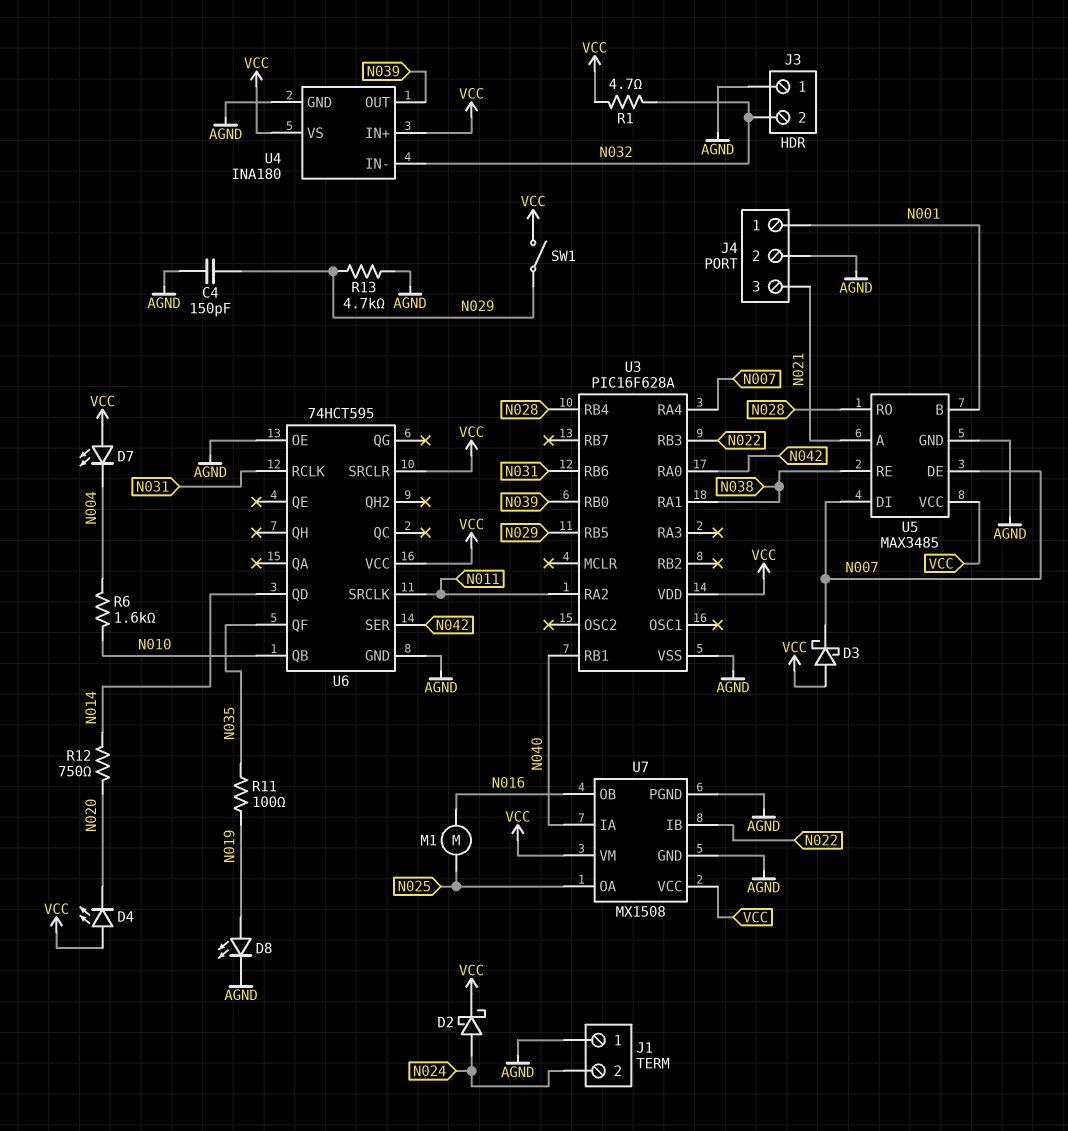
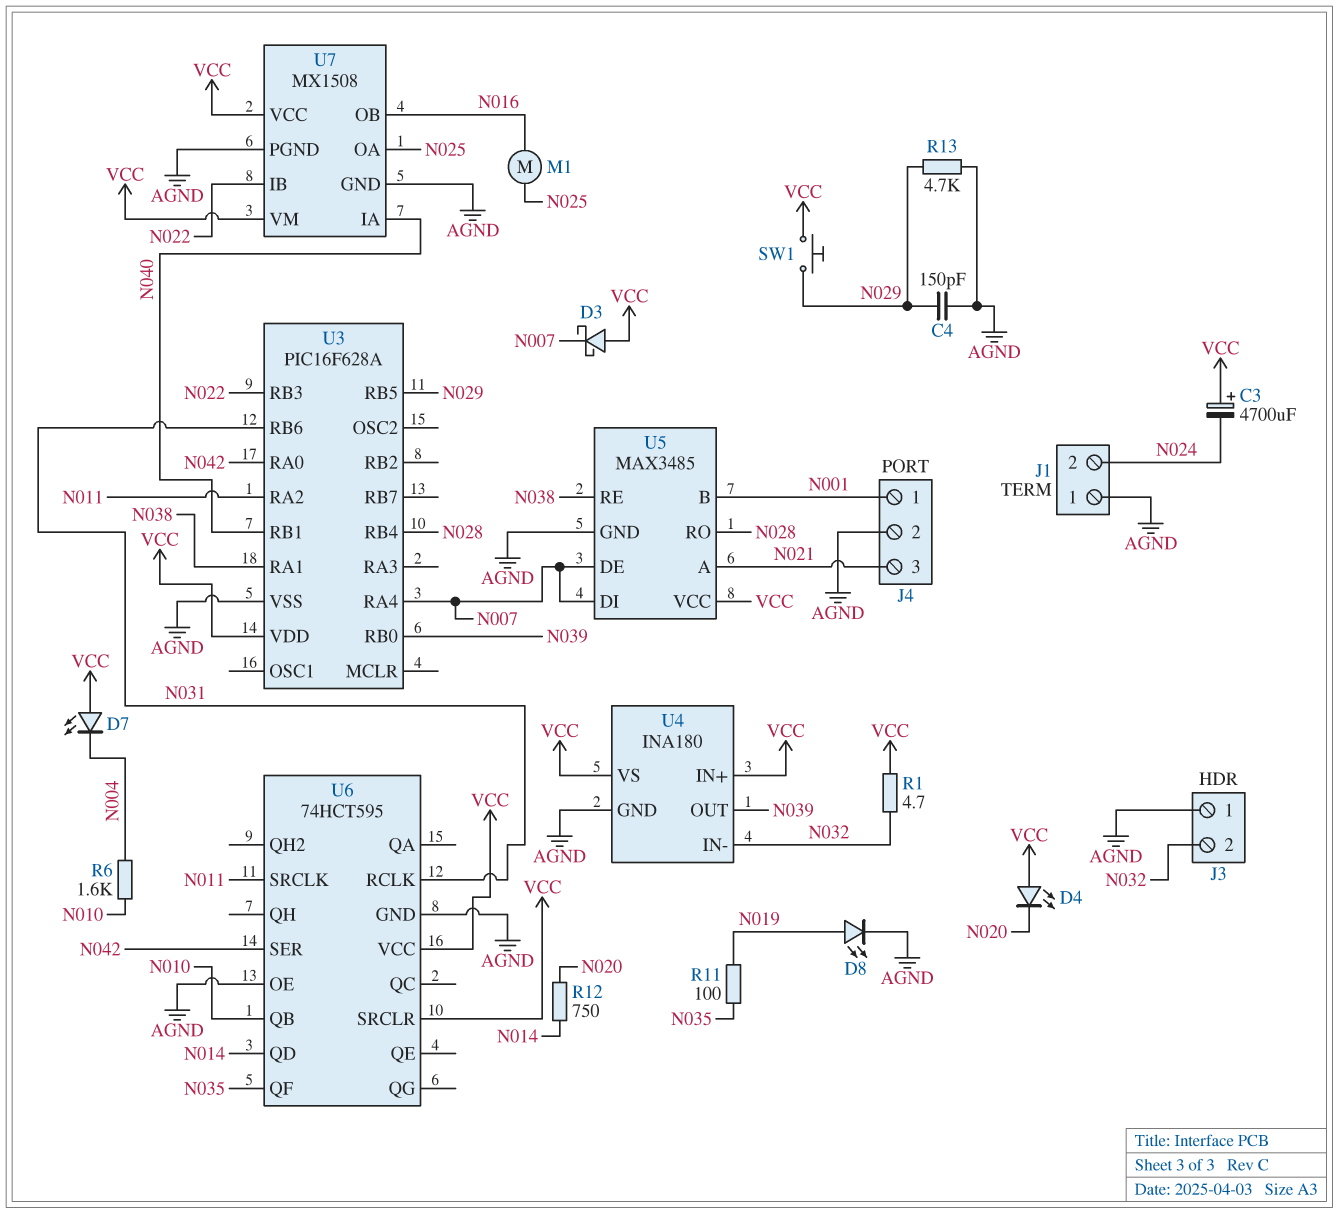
C3: none -> 4700uF (plus VCC, minus N024)
D2: schottky (A N024, K VCC) -> none
SW1: switch (N029, VCC) -> button (N029, VCC)

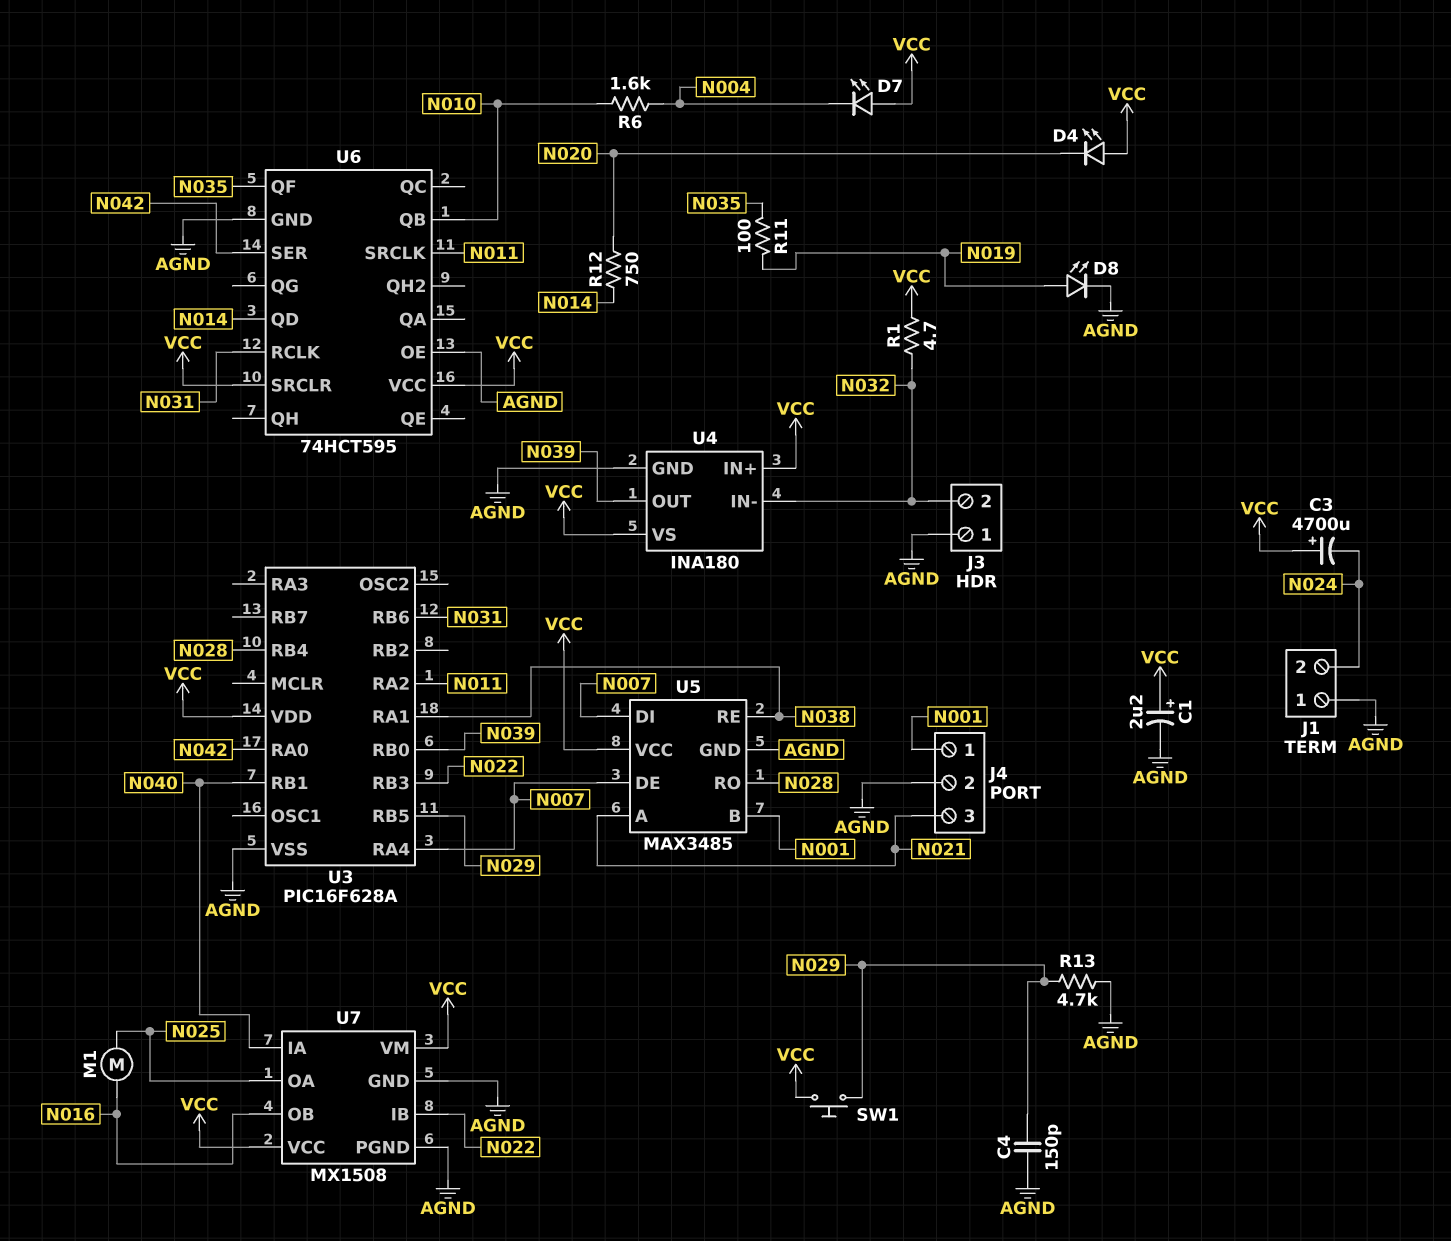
C1: none -> 2.2uF (plus VCC, minus AGND)
D3: schottky (A VCC, K N007) -> none

